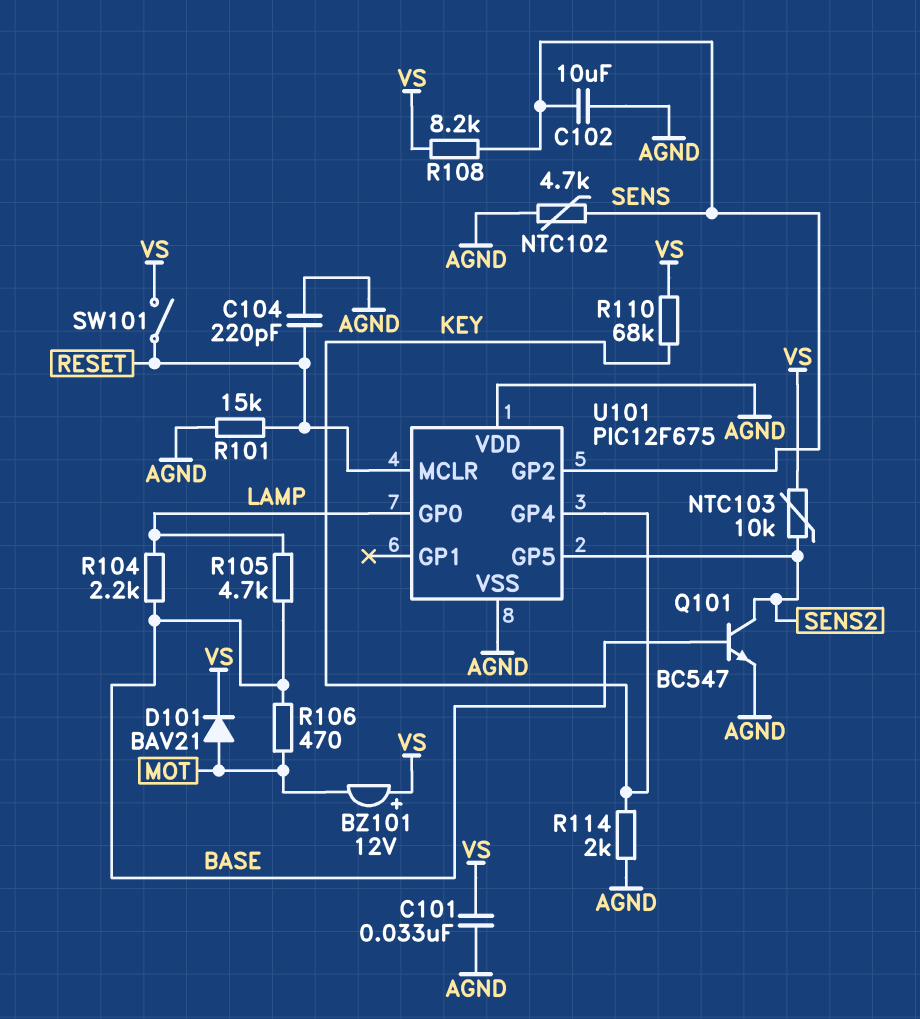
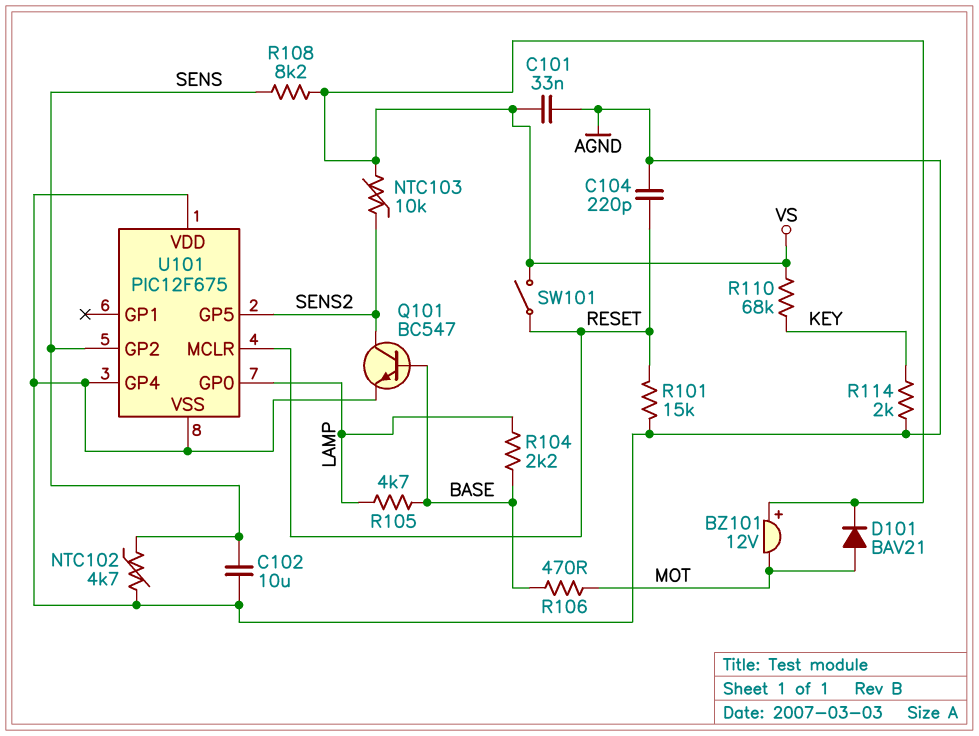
U101 pin GP4: KEY -> AGND

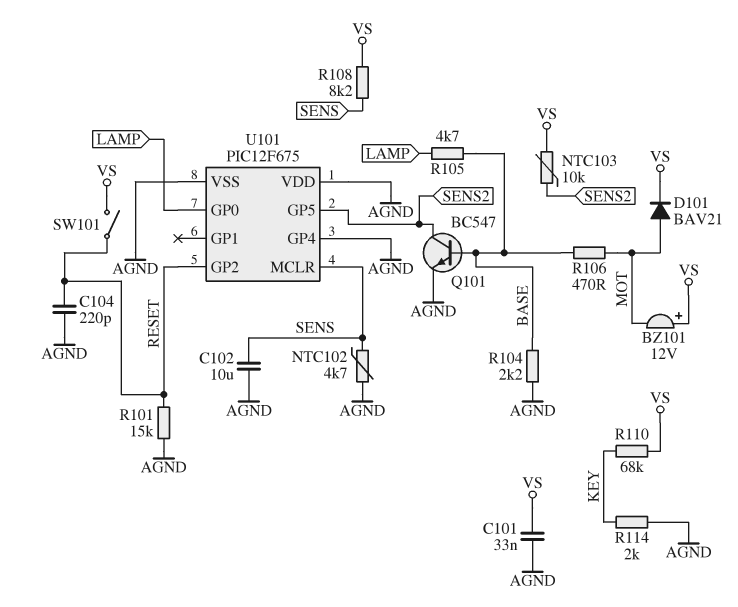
R104: 2.2k (BASE, LAMP) -> 2.2k (AGND, BASE)
U101 pin GP2: SENS -> RESET
U101 pin MCLR: RESET -> SENS

